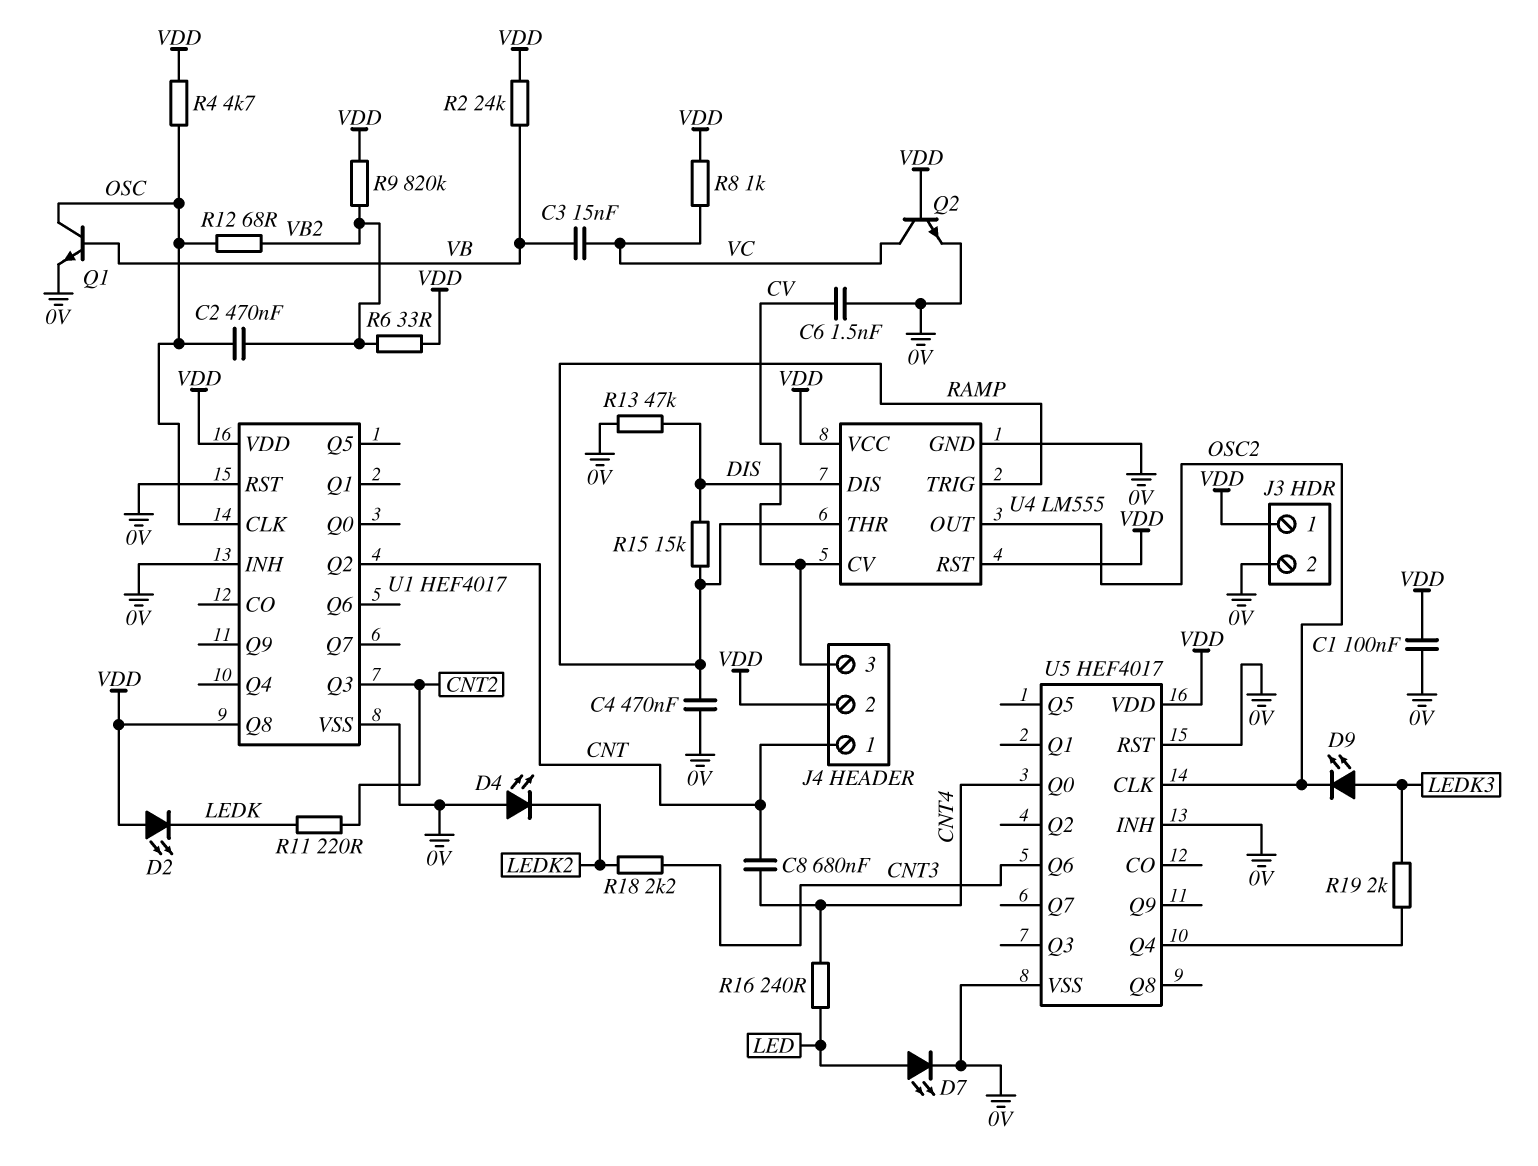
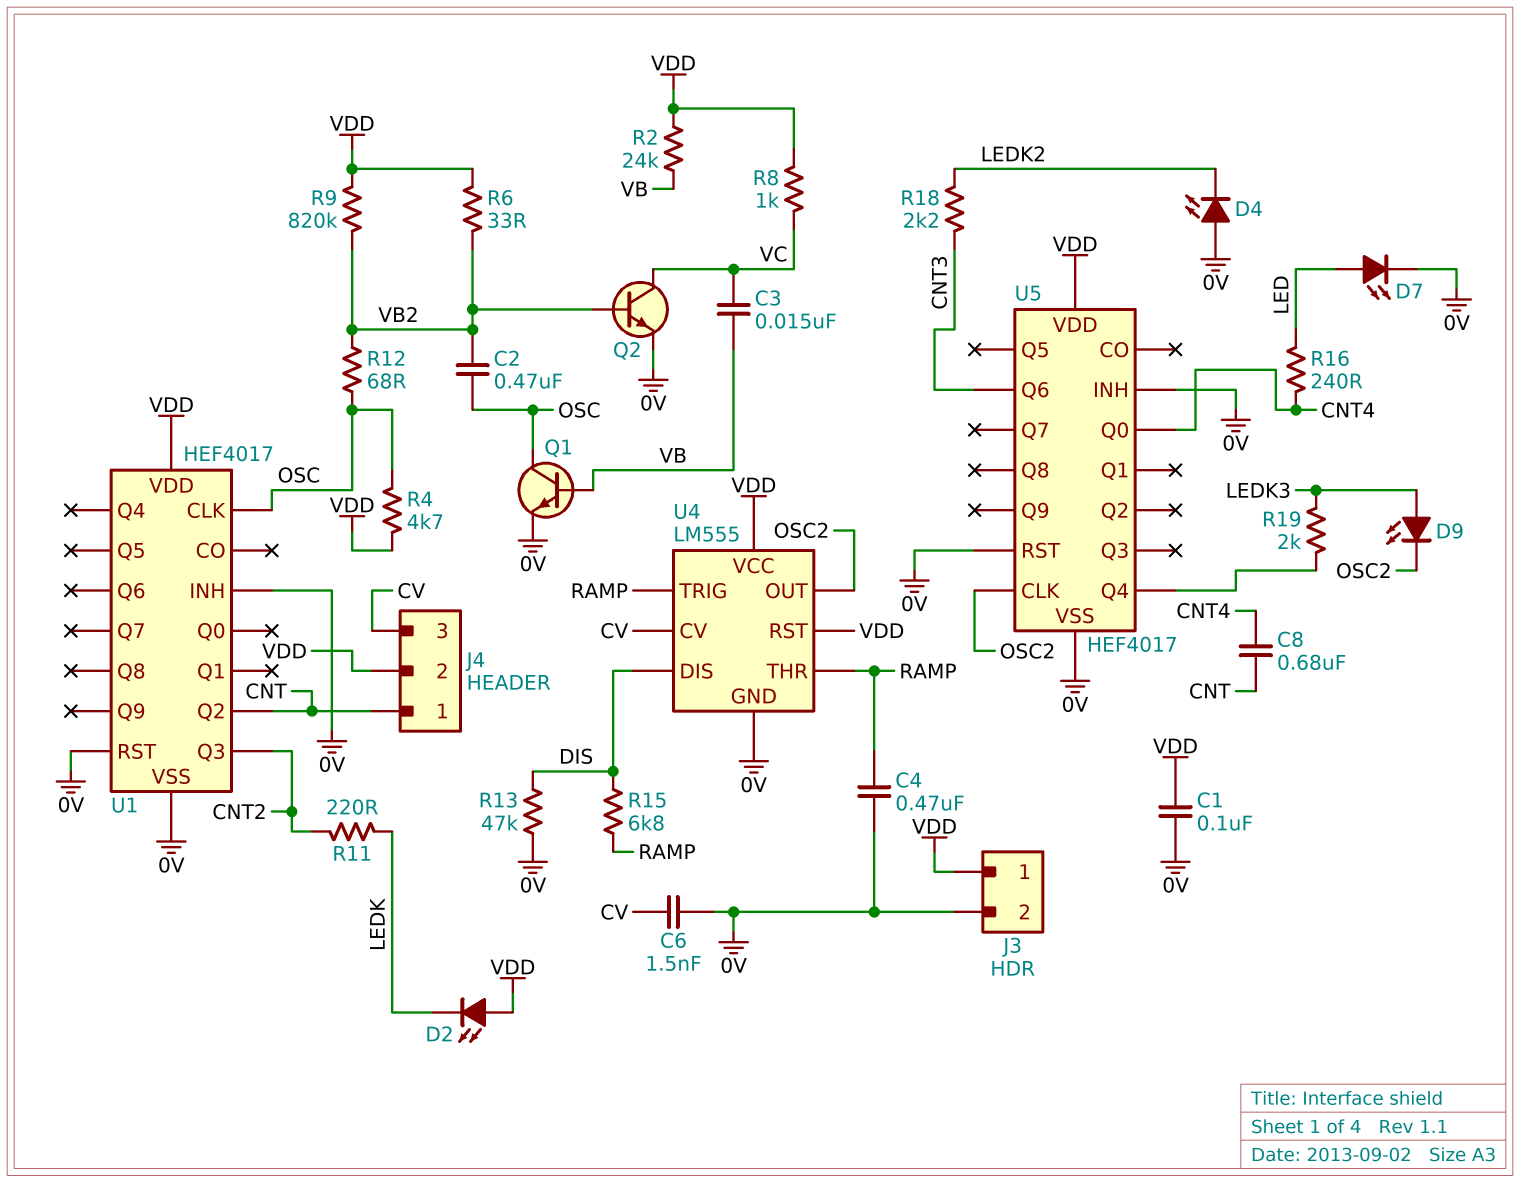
Q2: NPN (B VDD, C VC, E 0V) -> NPN (B VB2, C VC, E 0V)
R15: 15k (DIS, RAMP) -> 6.8k (DIS, RAMP)
U1 pin Q8: VDD -> none

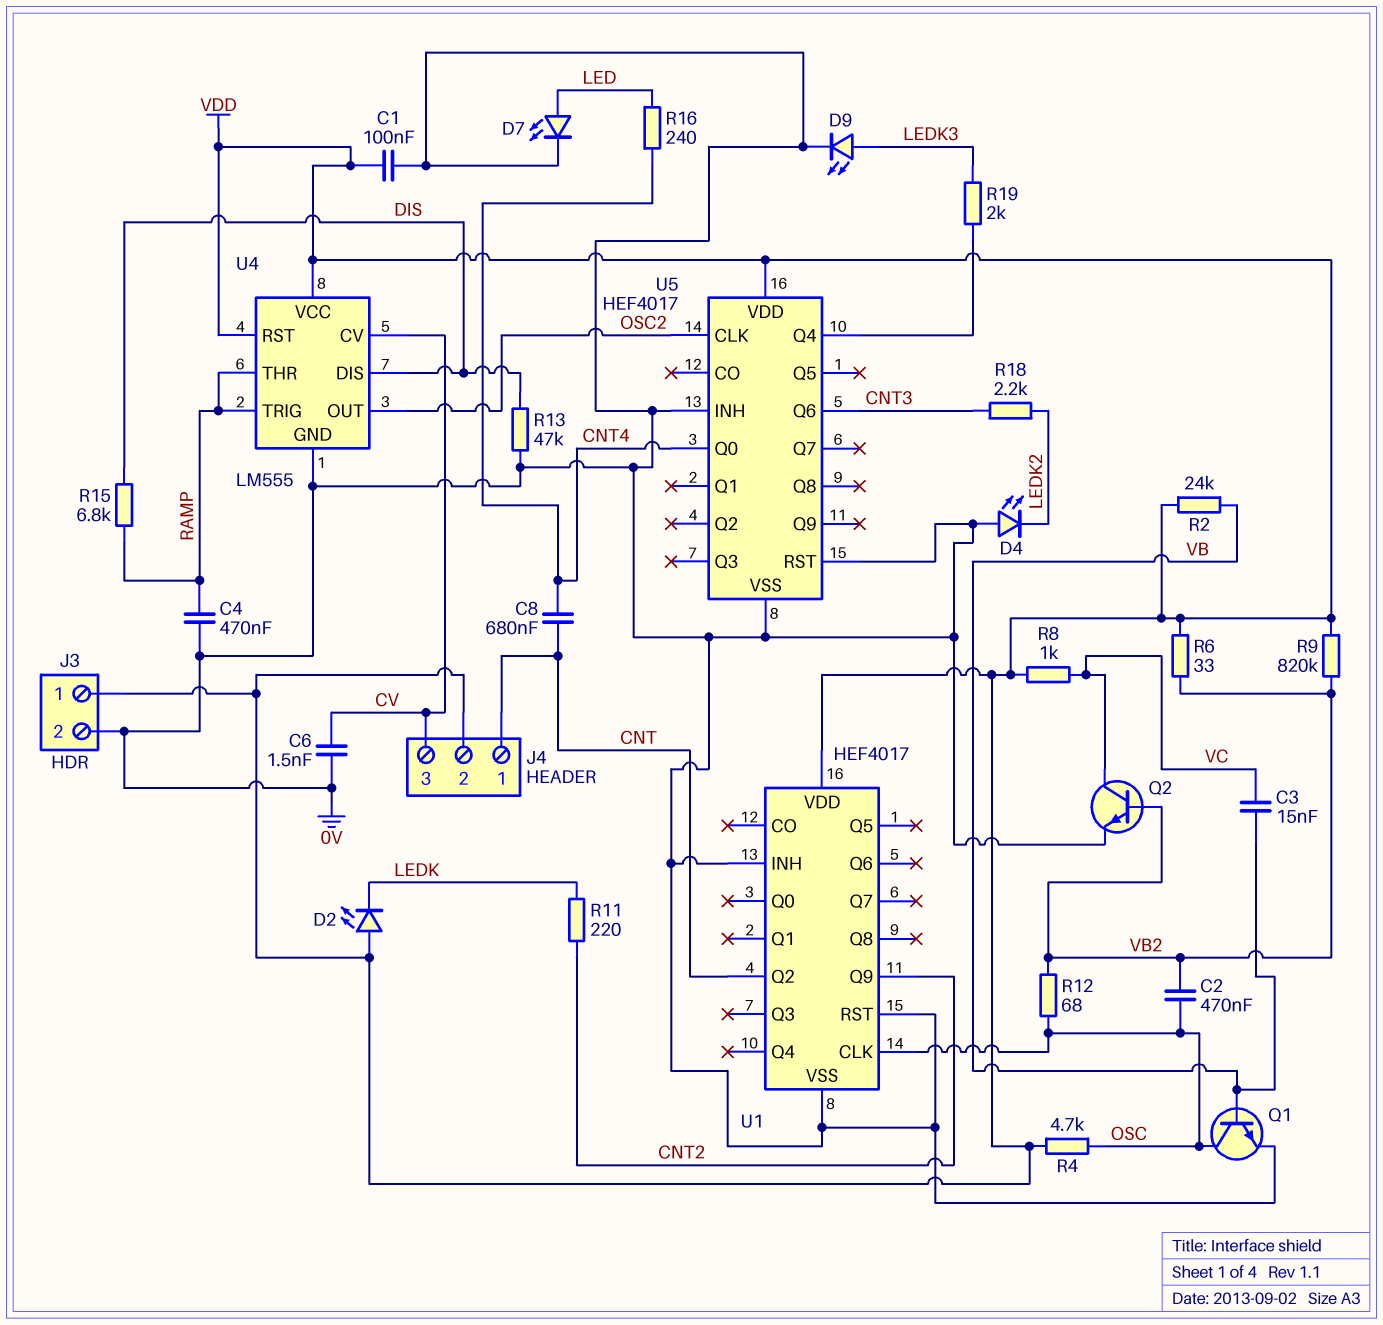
D9: LED (A LEDK3, K OSC2) -> LED (A LEDK3, K 0V)
U1 pin Q3: CNT2 -> none
U1 pin Q9: none -> CNT2

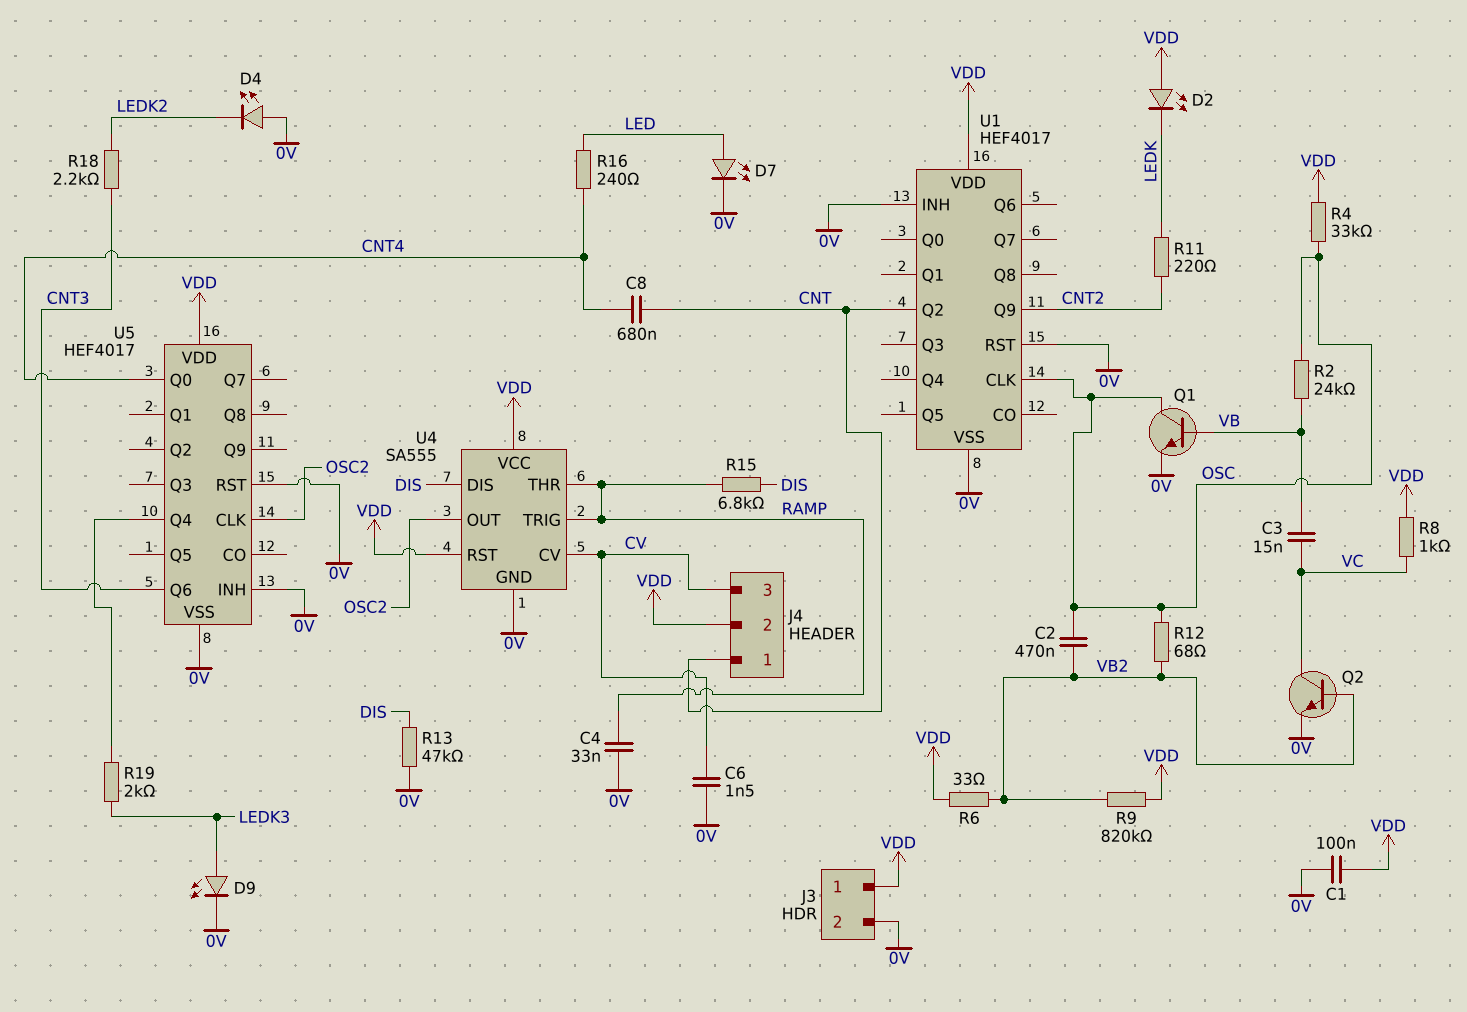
C4: 470nF (0V, RAMP) -> 33nF (0V, RAMP)
R2: 24k (VB, VDD) -> 24k (OSC, VB)
R4: 4.7k (OSC, VDD) -> 33k (OSC, VDD)
U4: LM555 -> SA555

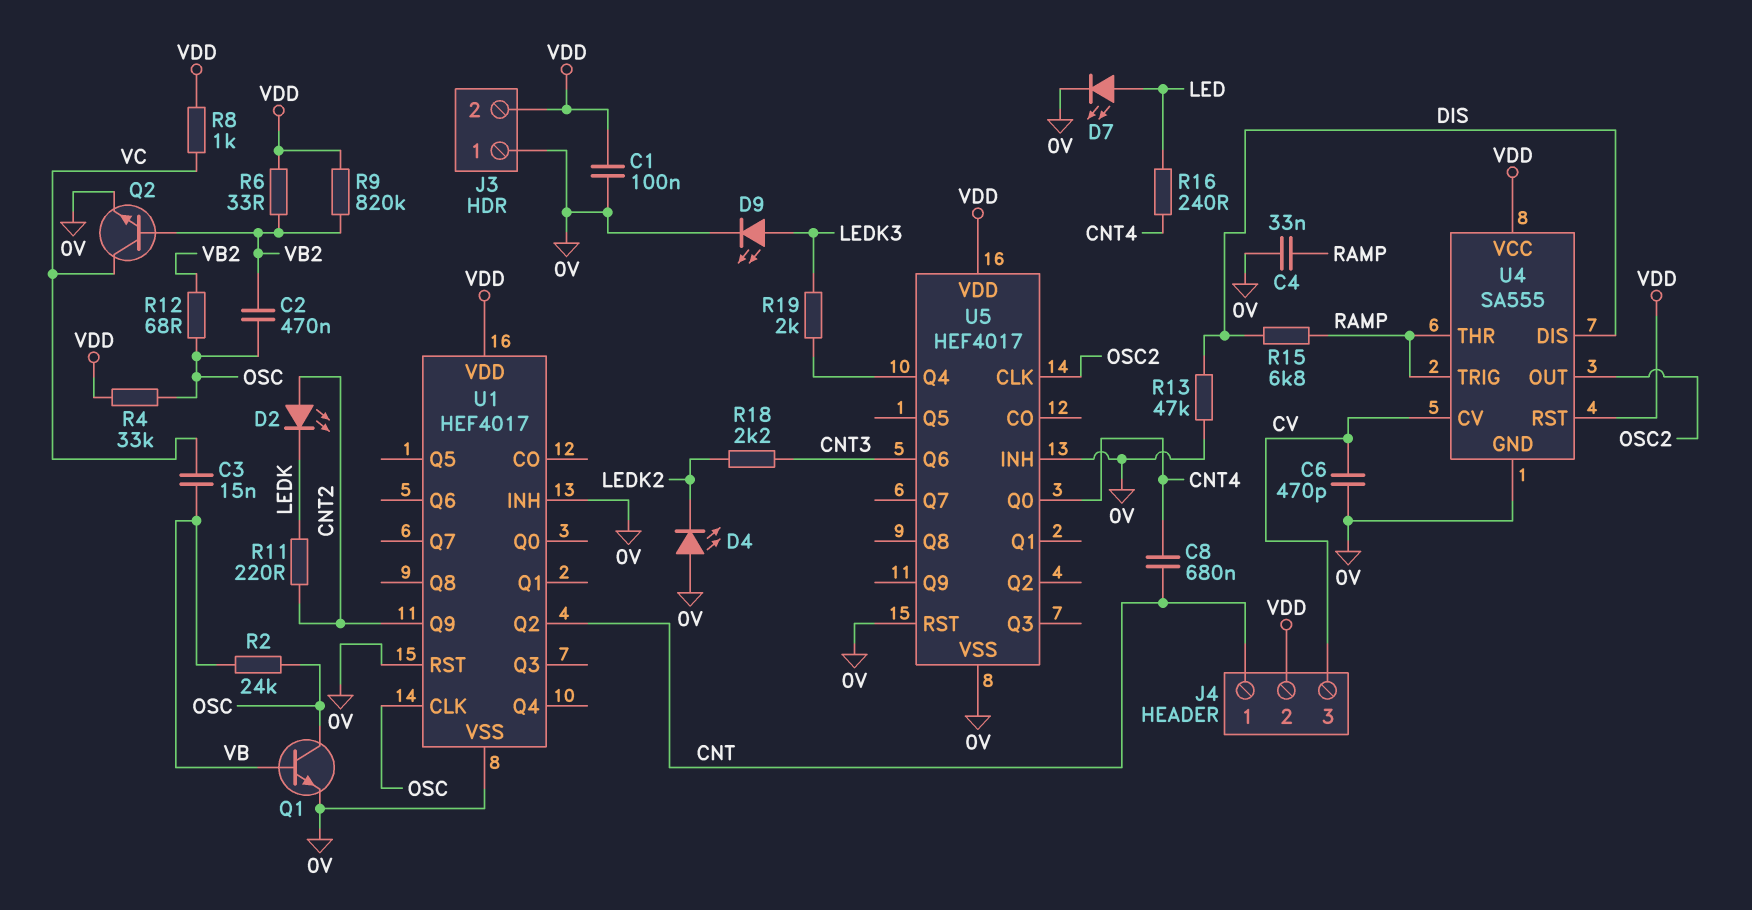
C6: 1.5nF (0V, CV) -> 470pF (0V, CV)
D2: LED (A VDD, K LEDK) -> LED (A CNT2, K LEDK)
J3 pin 1: VDD -> 0V
J3 pin 2: 0V -> VDD

